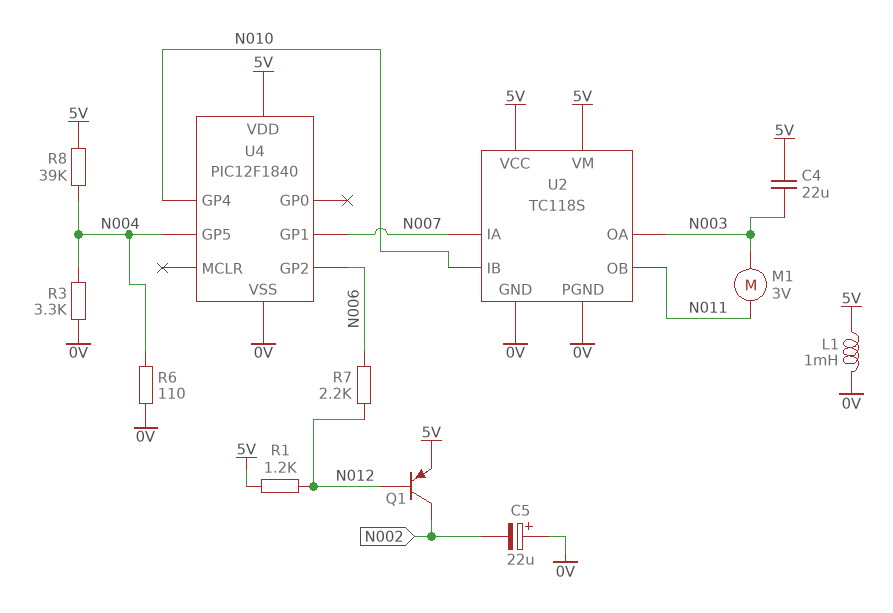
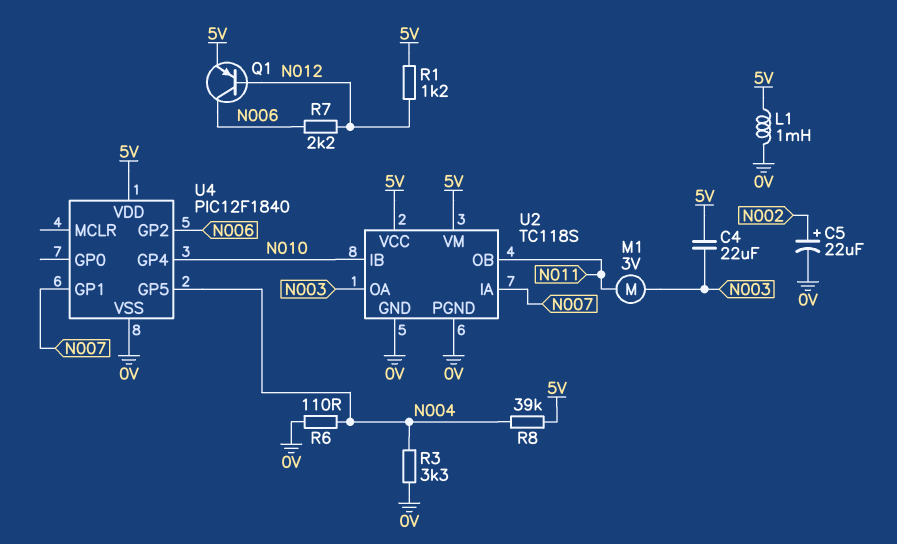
C5: 22uF (plus 0V, minus N002) -> 22uF (plus N002, minus 0V)
Q1: PNP (B N012, C N002, E 5V) -> PNP (B N012, C N006, E 5V)

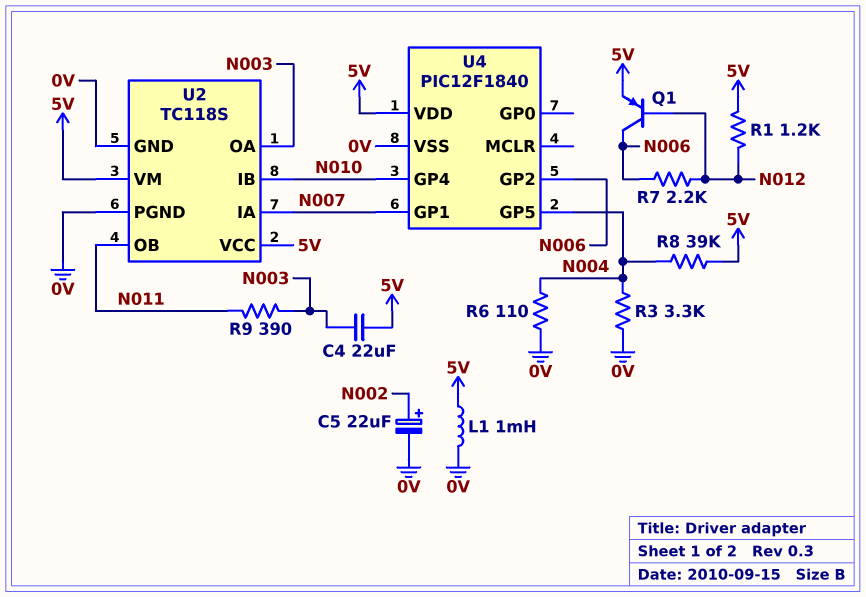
M1: motor 3V (N003, N011) -> none
R9: none -> 390 (N003, N011)

